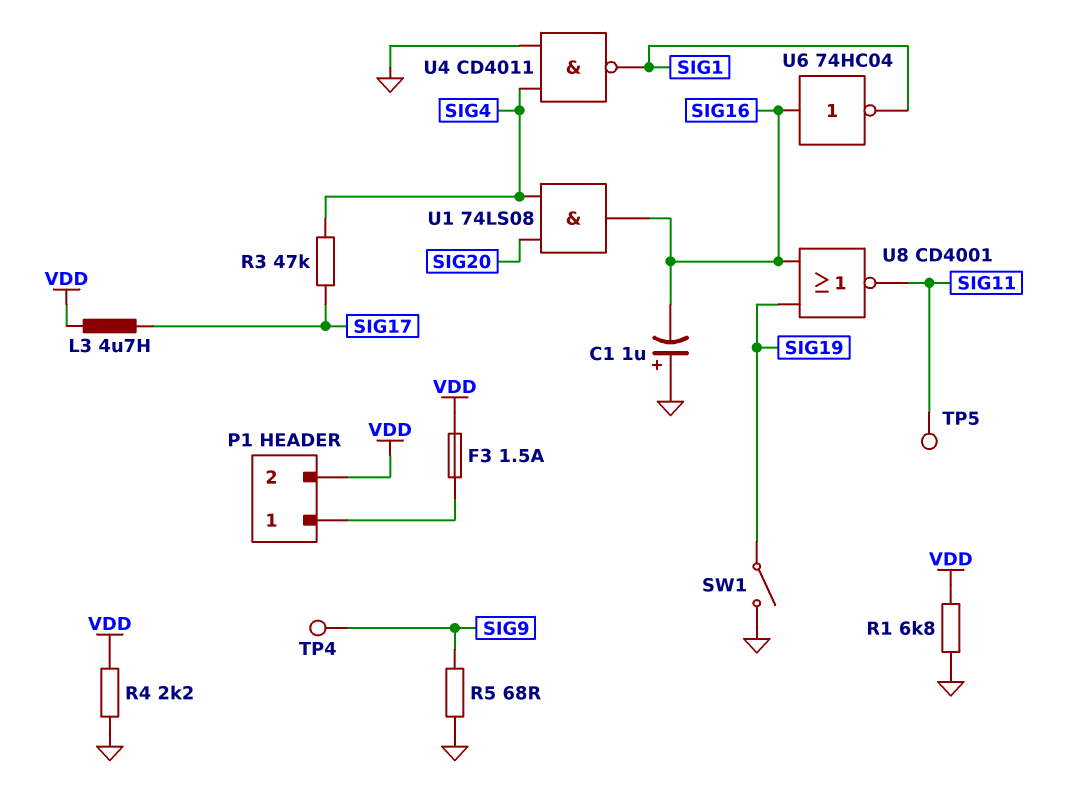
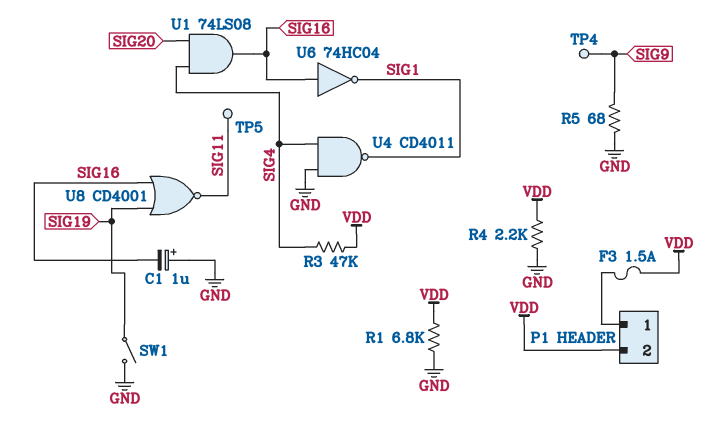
L3: 4.7uH (SIG17, VDD) -> none
R3: 47k (SIG4, SIG17) -> 47k (SIG4, VDD)

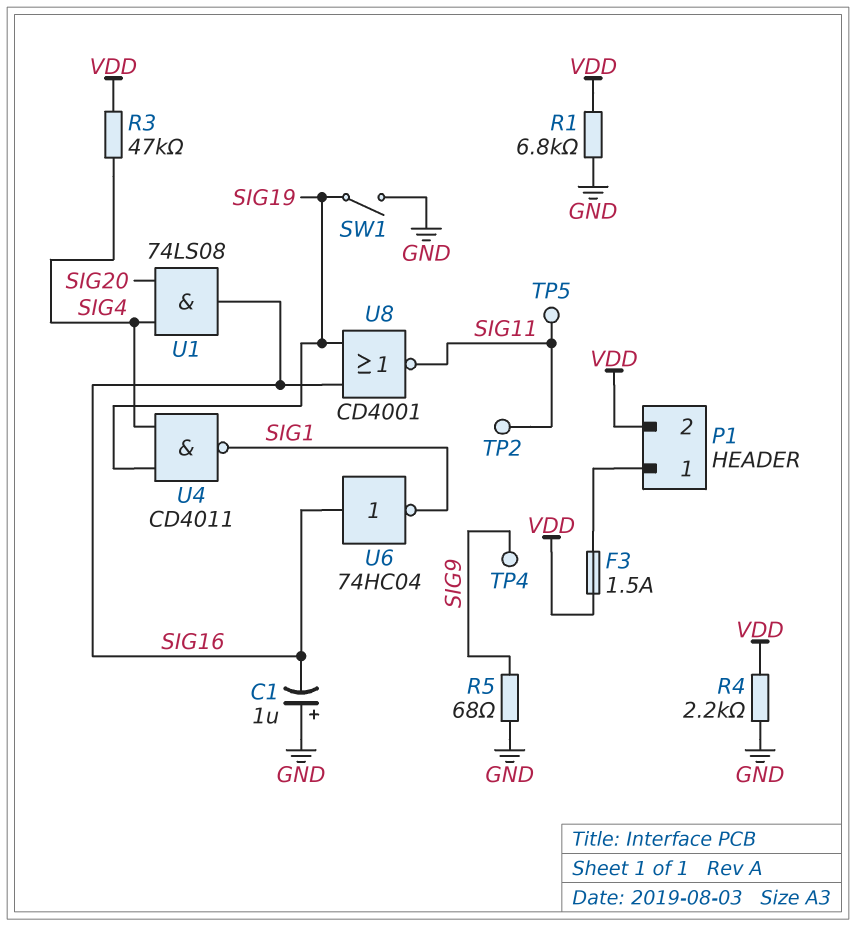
TP2: none -> test point (SIG11)
U4: NAND CD4011 (in GND, in SIG4, out SIG1) -> NAND CD4011 (in SIG4, in SIG19, out SIG1)

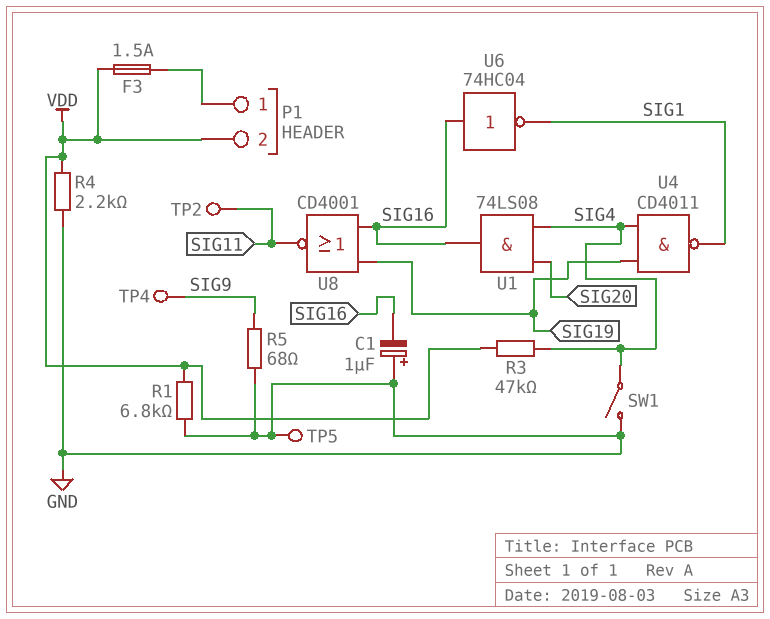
SW1: switch (GND, SIG19) -> switch (GND, SIG4)
TP5: test point (SIG11) -> test point (GND)

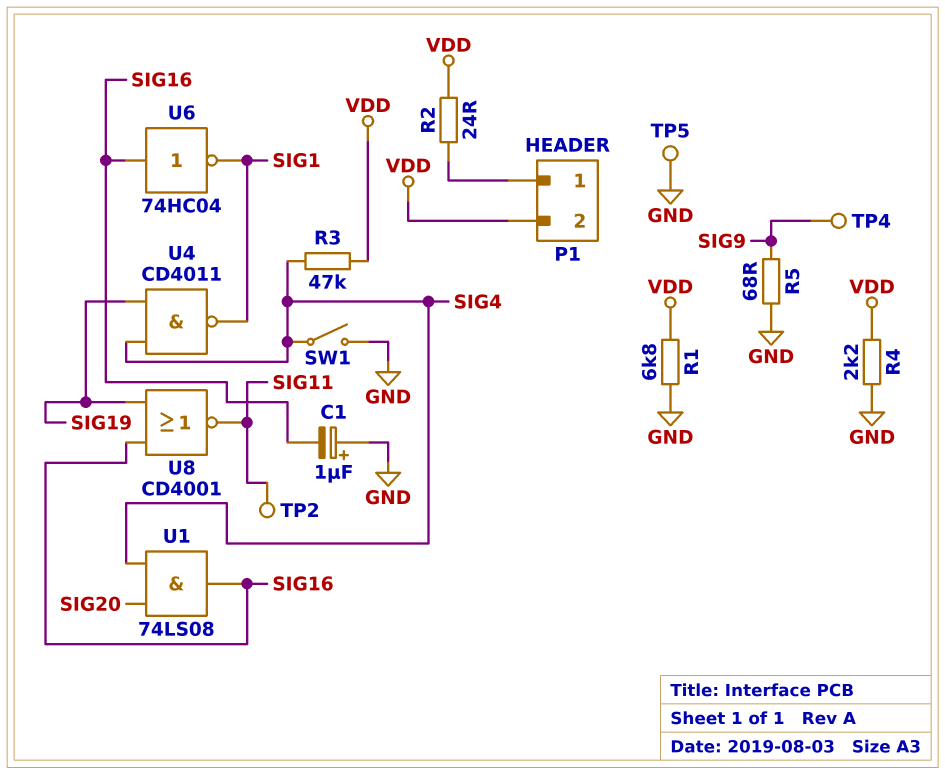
F3: 1.5A (P1/1, VDD) -> none
R2: none -> 24 (P1/1, VDD)

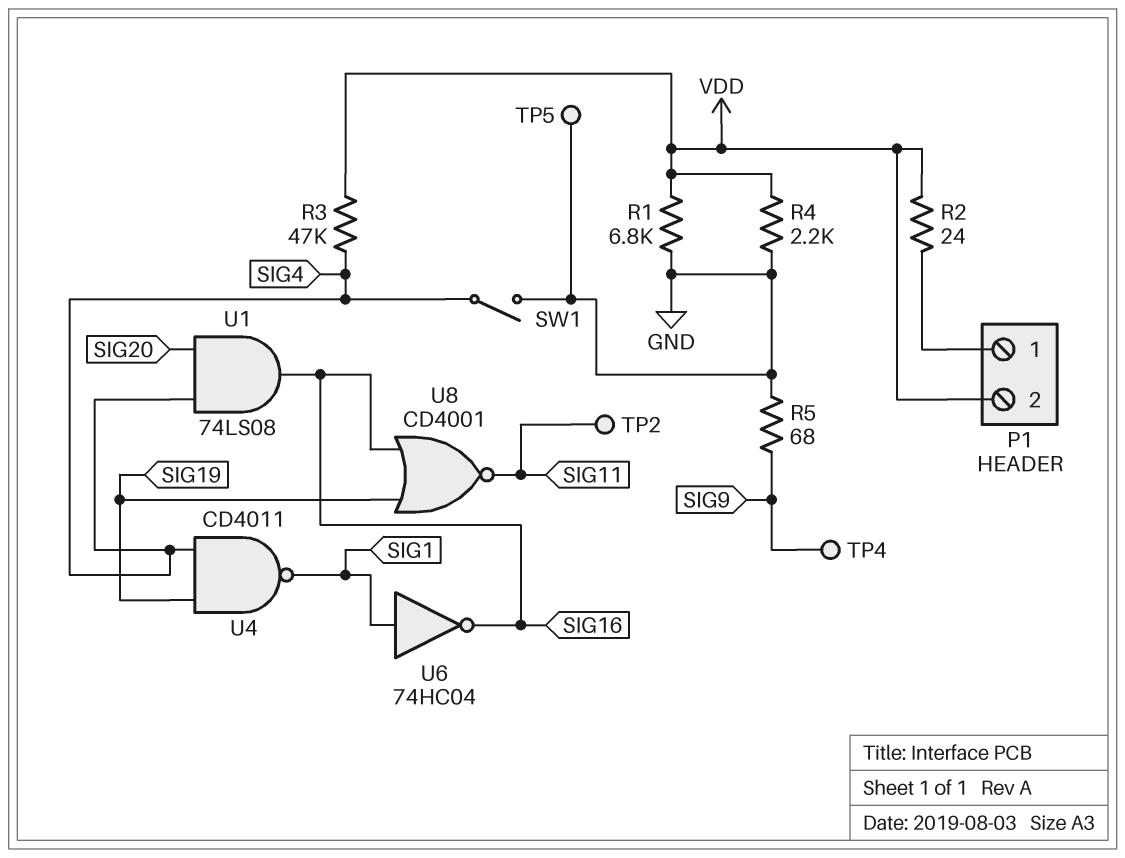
C1: 1uF (plus GND, minus SIG16) -> none
U6: NOT 74HC04 (in SIG16, out SIG1) -> NOT 74HC04 (in SIG1, out SIG16)

